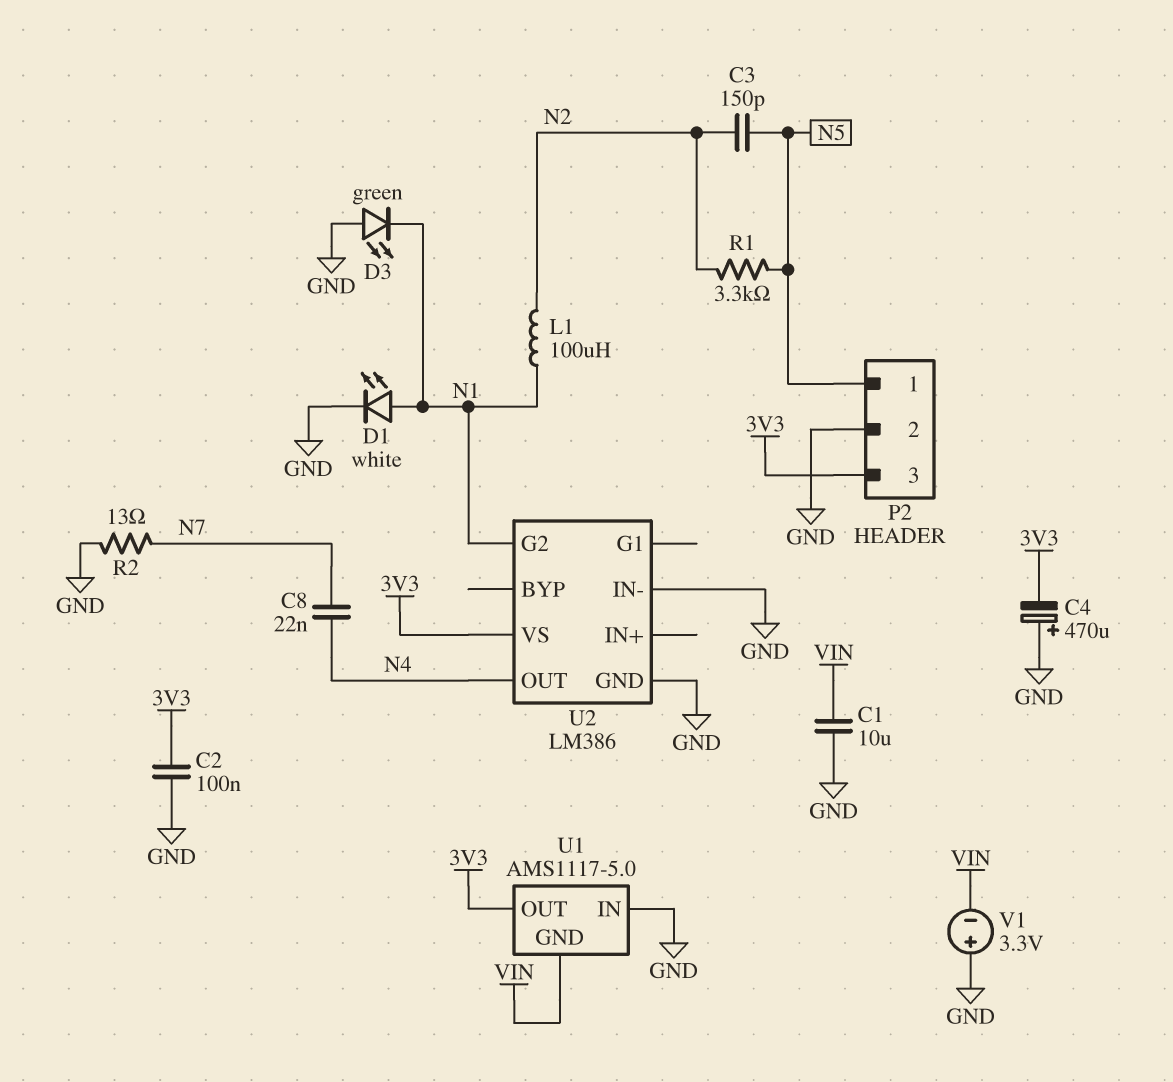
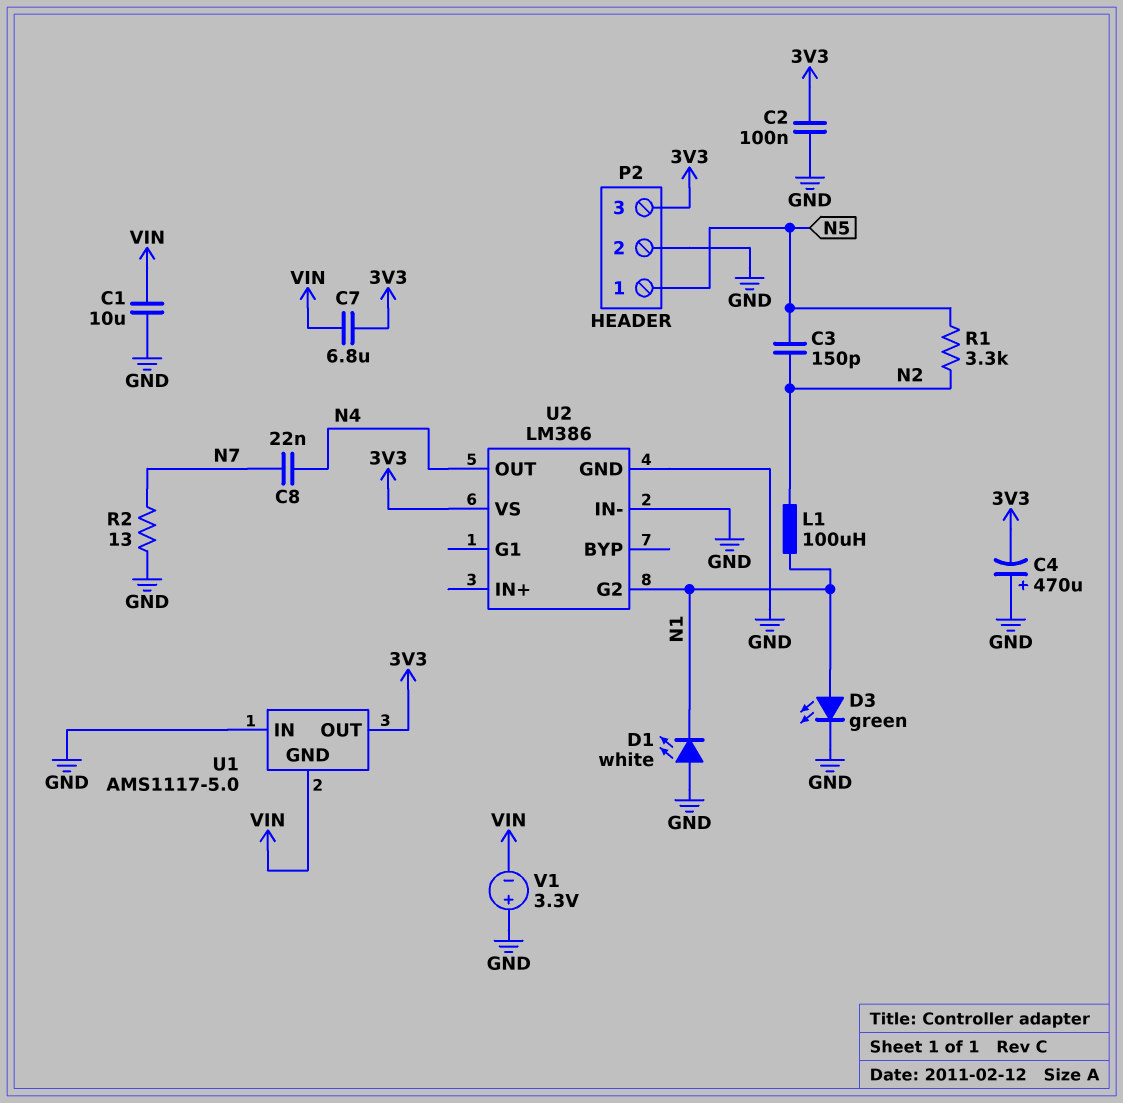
C7: none -> 6.8uF (3V3, VIN)
D1: LED white (A N1, K GND) -> LED white (A GND, K N1)
D3: LED green (A GND, K N1) -> LED green (A N1, K GND)

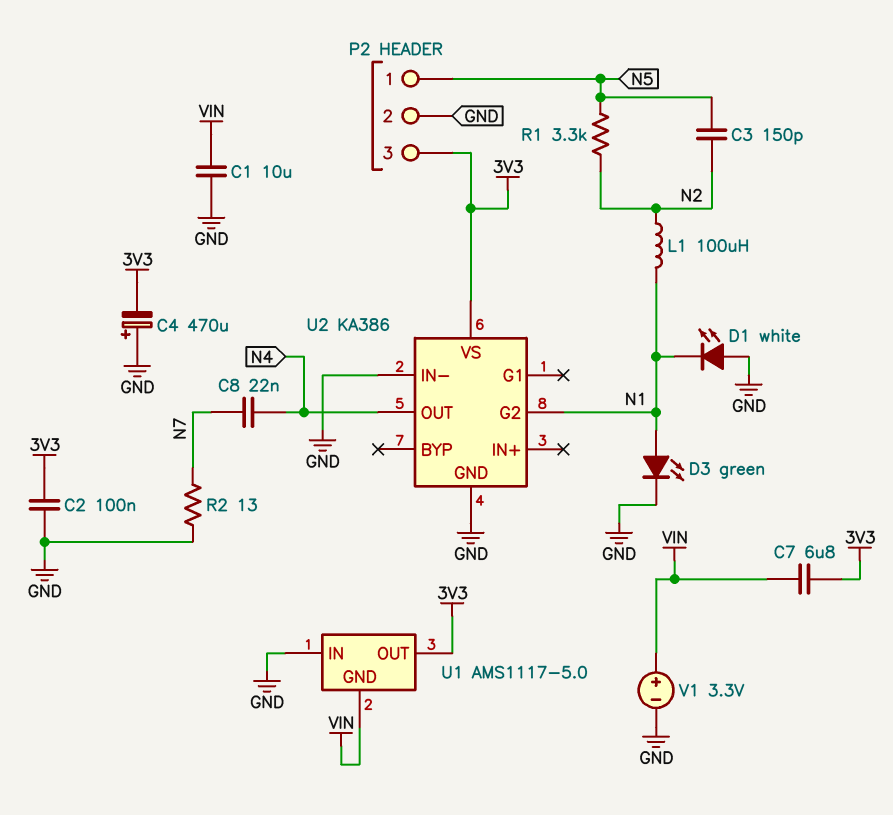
U2: LM386 -> KA386
V1: 3.3V (plus GND, minus VIN) -> 3.3V (plus VIN, minus GND)

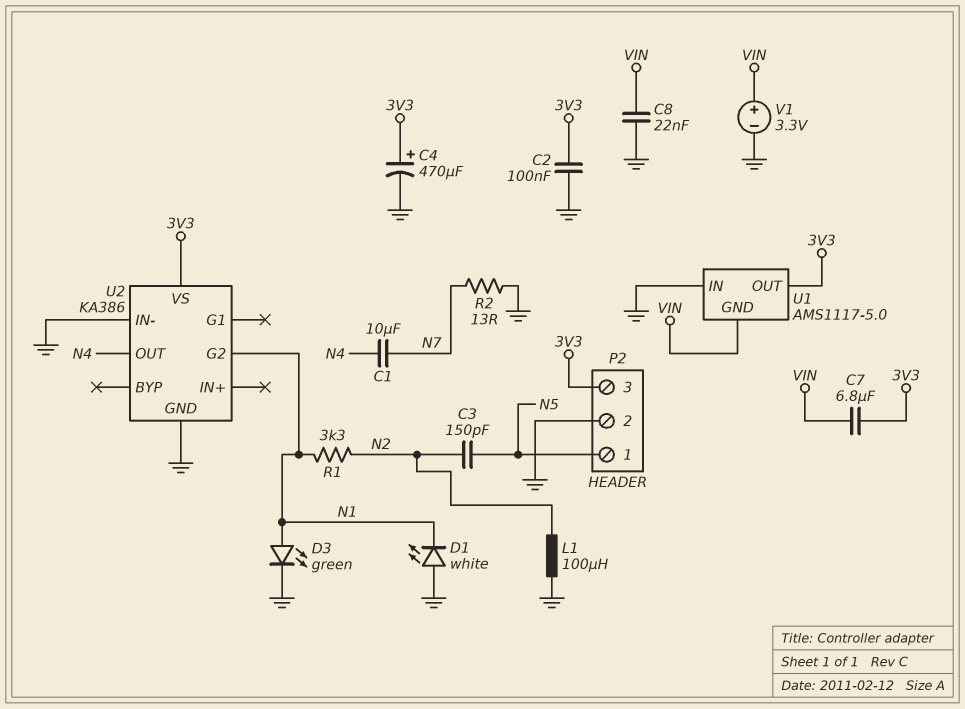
C1: 10uF (GND, VIN) -> 10uF (N4, N7)
C4: 470uF (plus GND, minus 3V3) -> 470uF (plus 3V3, minus GND)
C8: 22nF (N4, N7) -> 22nF (GND, VIN)
L1: 100uH (N1, N2) -> 100uH (GND, N2)
R1: 3.3k (N2, N5) -> 3.3k (N1, N2)

